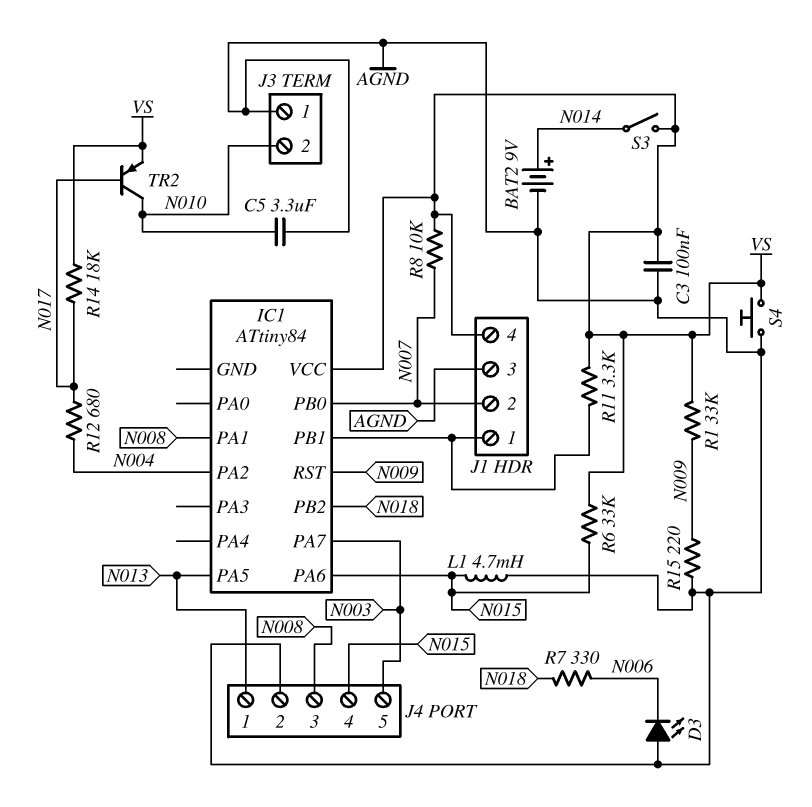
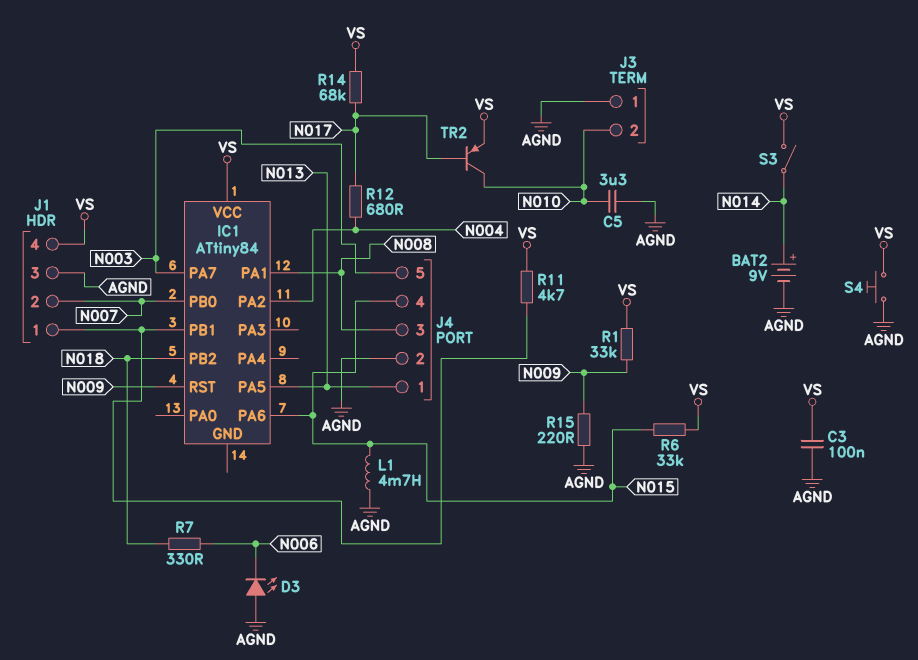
R8: 10k (N007, VS) -> none
R11: 3.3k (IC1/PB1, VS) -> 4.7k (IC1/PB1, VS)
R14: 18k (N017, VS) -> 68k (N017, VS)

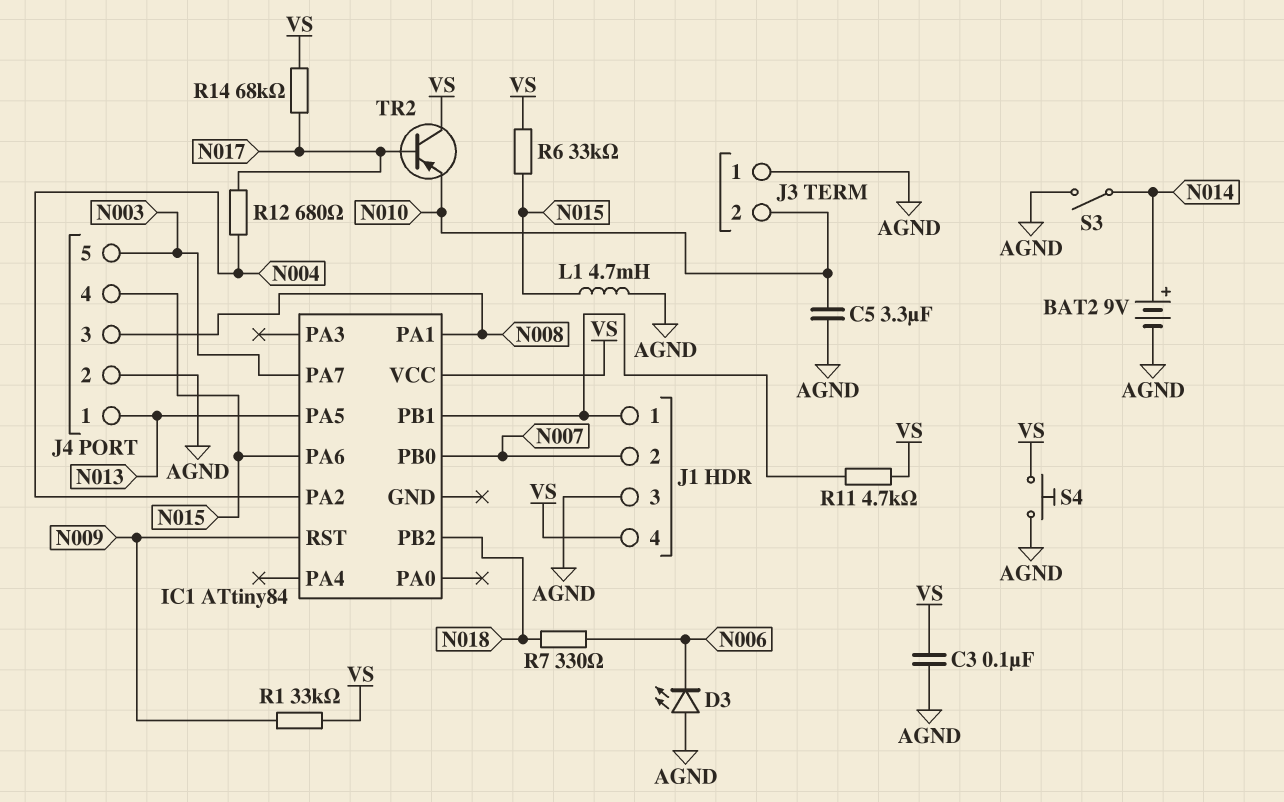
R15: 220 (AGND, N009) -> none
S3: switch (N014, VS) -> switch (AGND, N014)
TR2: PNP (B N017, C N010, E VS) -> PNP (B N017, C VS, E N010)

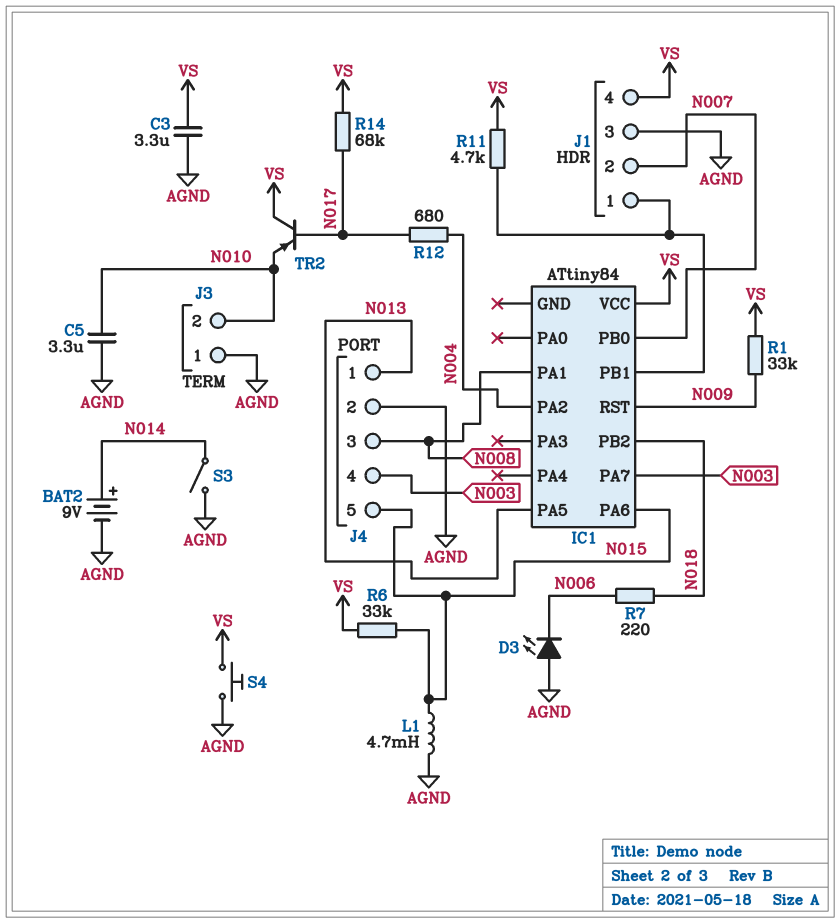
C3: 100nF (AGND, VS) -> 3.3uF (AGND, VS)
J4 pin 4: N015 -> N003
J4 pin 5: N003 -> N015
R7: 330 (N006, N018) -> 220 (N006, N018)

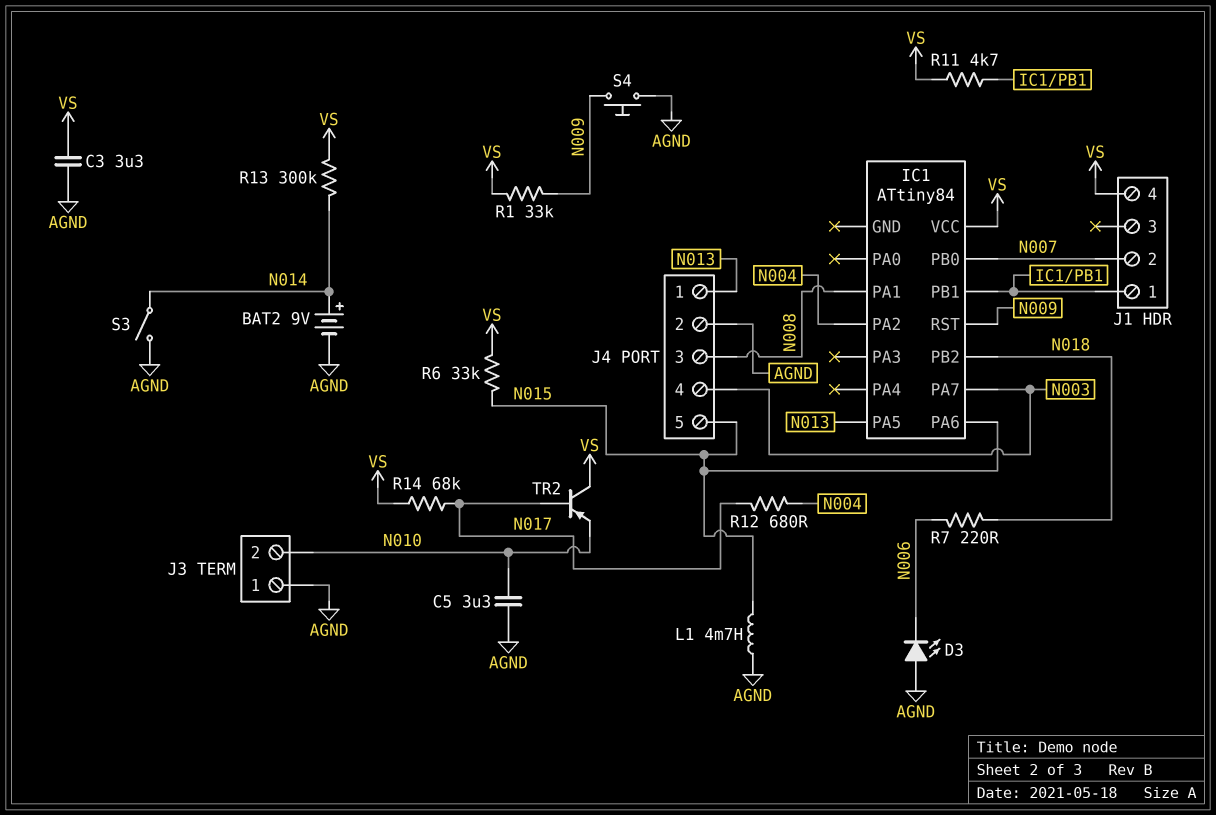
J1 pin 3: AGND -> none
R13: none -> 300k (N014, VS)
S4: button (AGND, VS) -> button (AGND, N009)

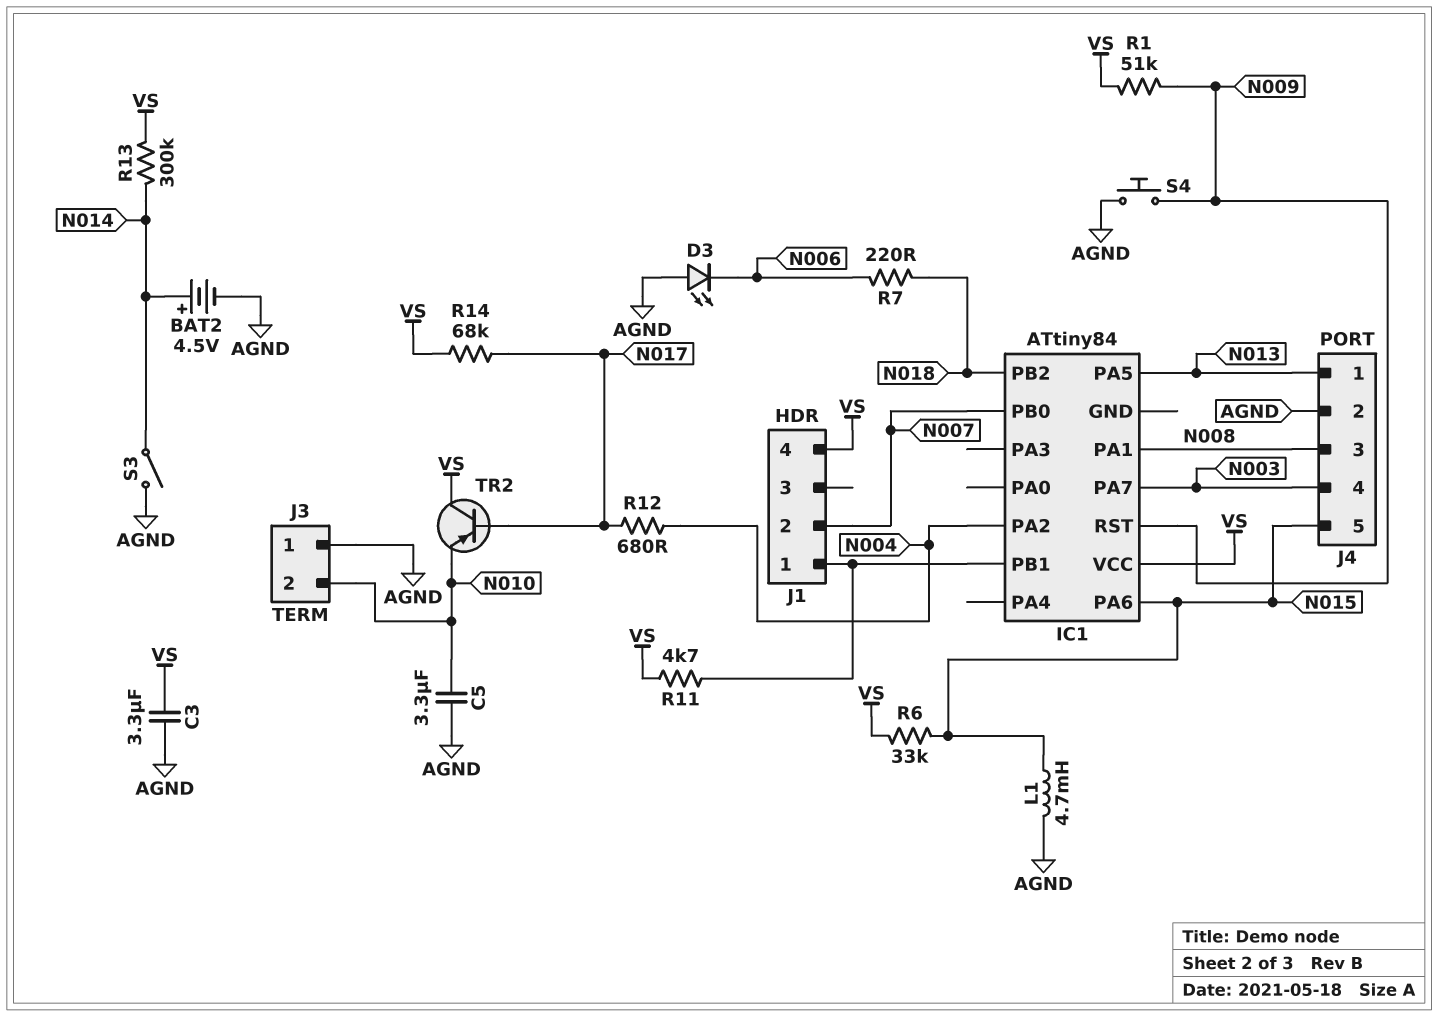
BAT2: 9V (plus N014, minus AGND) -> 4.5V (plus N014, minus AGND)
R1: 33k (N009, VS) -> 51k (N009, VS)

